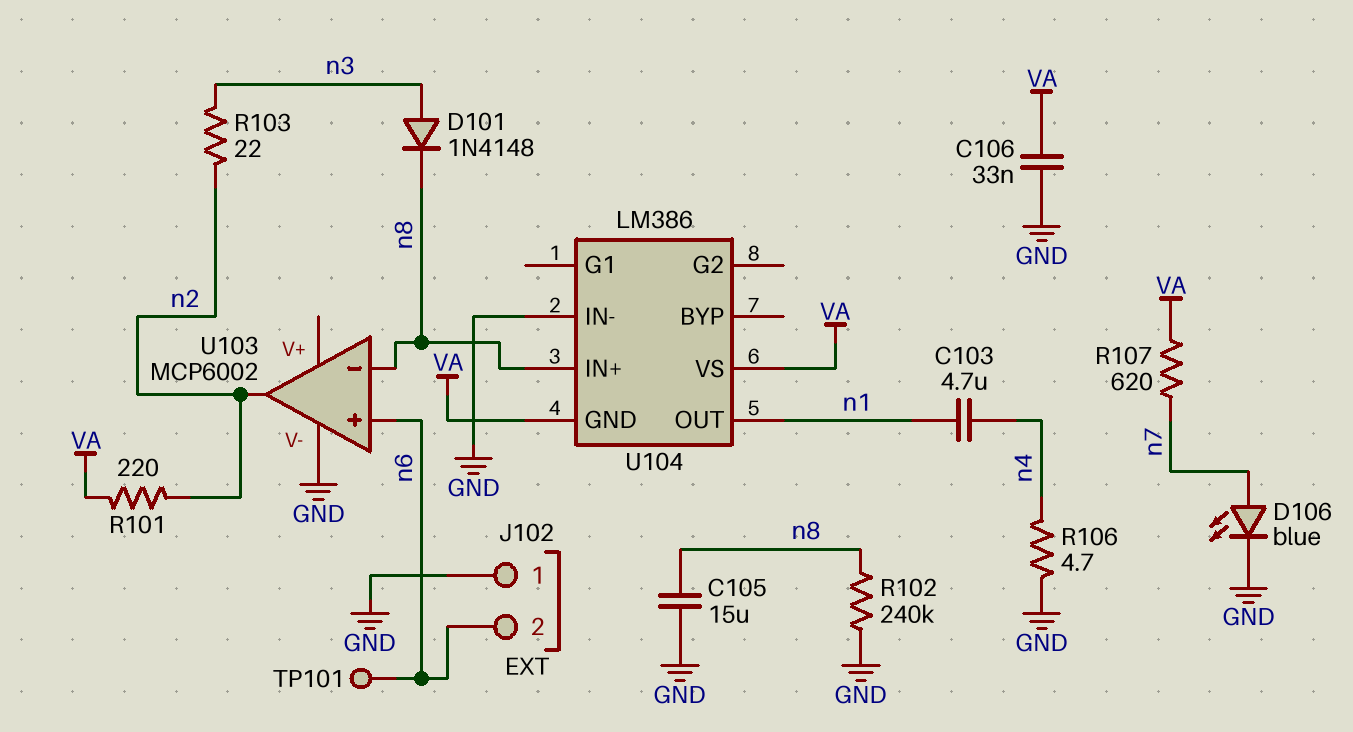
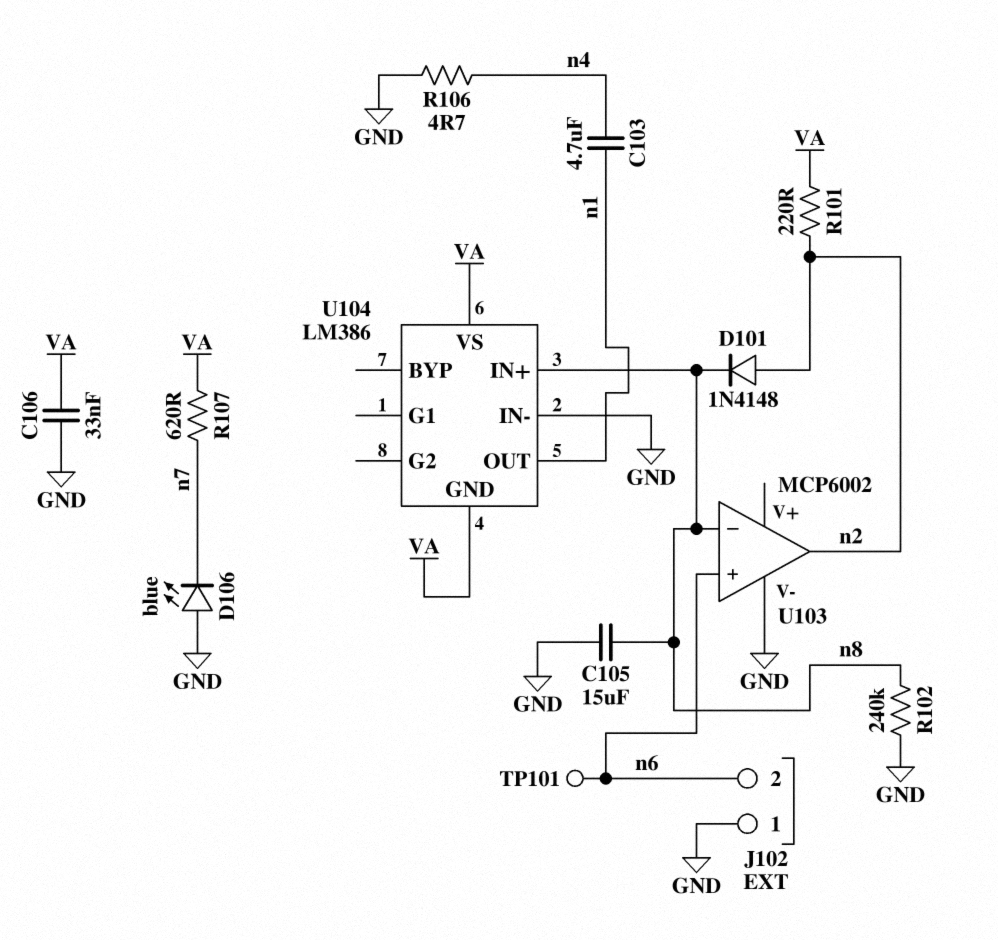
D101: diode 1N4148 (A n3, K n8) -> diode 1N4148 (A n2, K n8)
D106: LED blue (A n7, K GND) -> LED blue (A GND, K n7)
R103: 22 (n2, n3) -> none

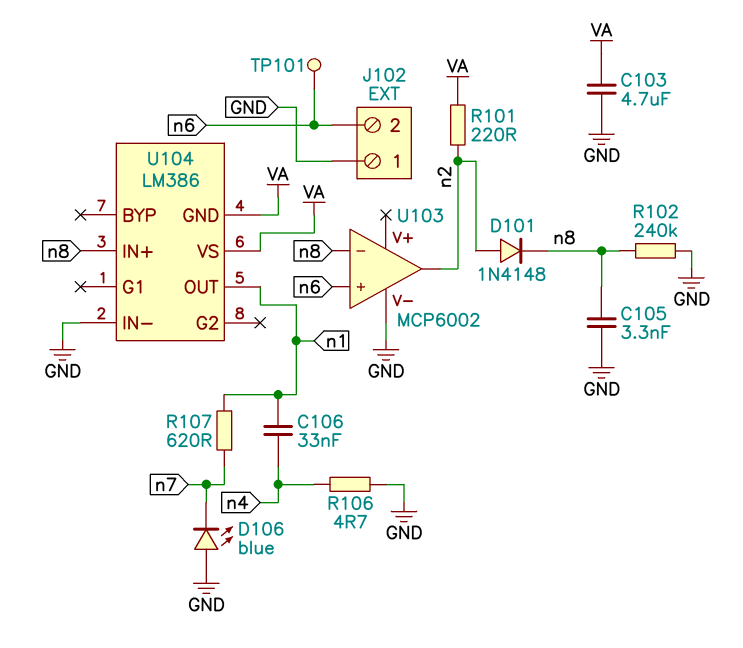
C103: 4.7uF (n1, n4) -> 4.7uF (GND, VA)
C105: 15uF (GND, n8) -> 3.3nF (GND, n8)
C106: 33nF (GND, VA) -> 33nF (n1, n4)
R107: 620 (VA, n7) -> 620 (n1, n7)

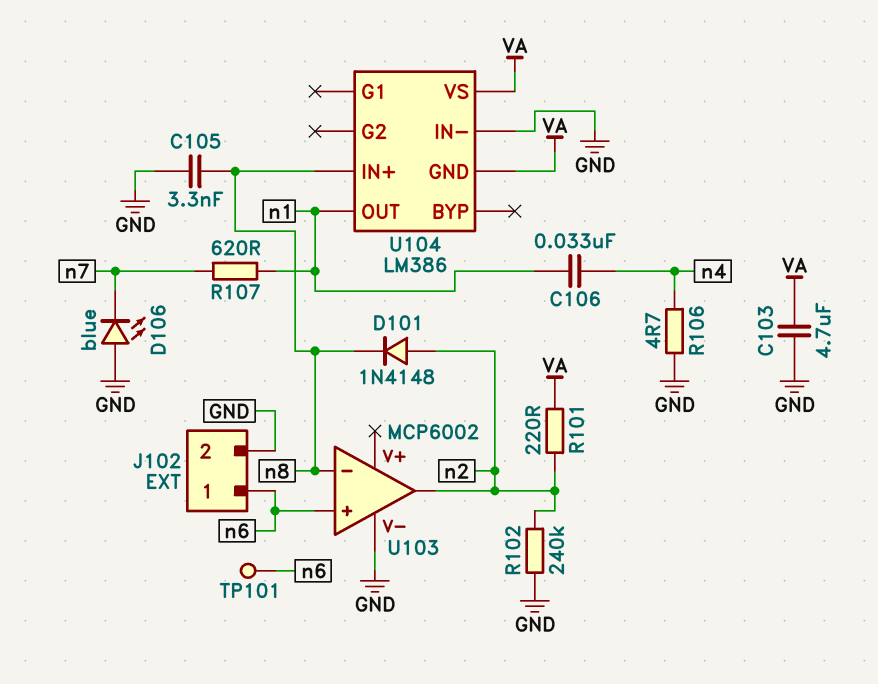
J102 pin 1: GND -> n6
J102 pin 2: n6 -> GND
R102: 240k (GND, n8) -> 240k (GND, n2)

